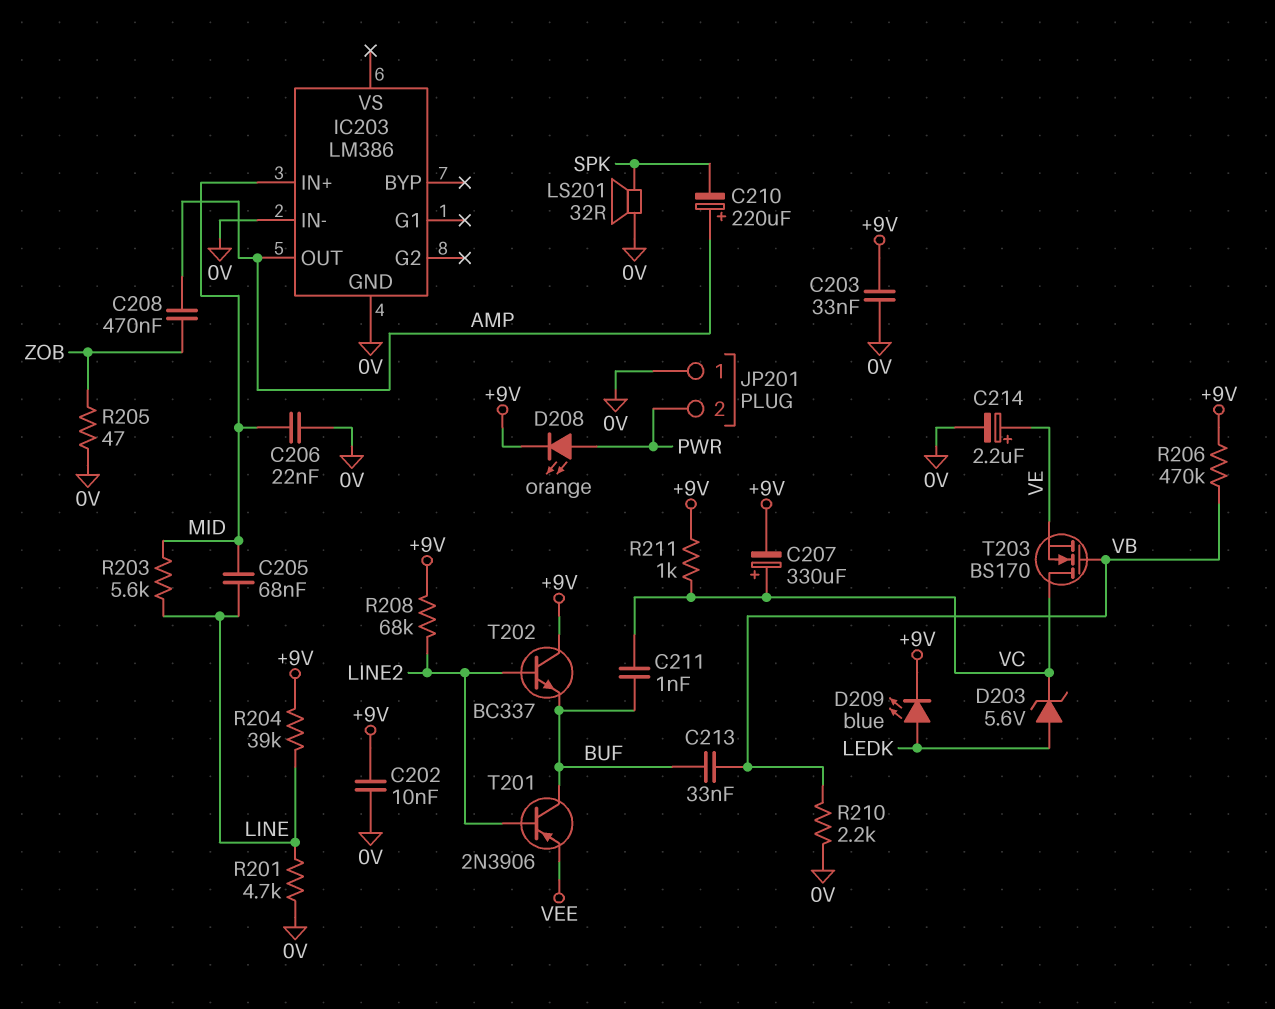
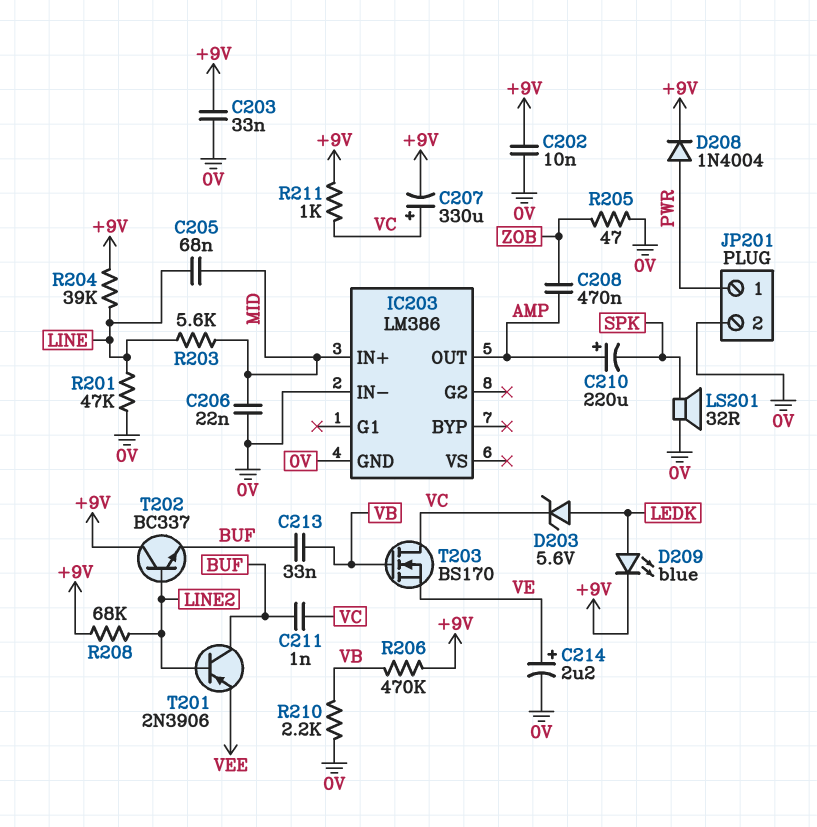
D208: LED orange (A PWR, K +9V) -> diode 1N4004 (A PWR, K +9V)
JP201 pin 1: 0V -> PWR
JP201 pin 2: PWR -> 0V
R201: 4.7k (0V, LINE) -> 47k (0V, LINE)

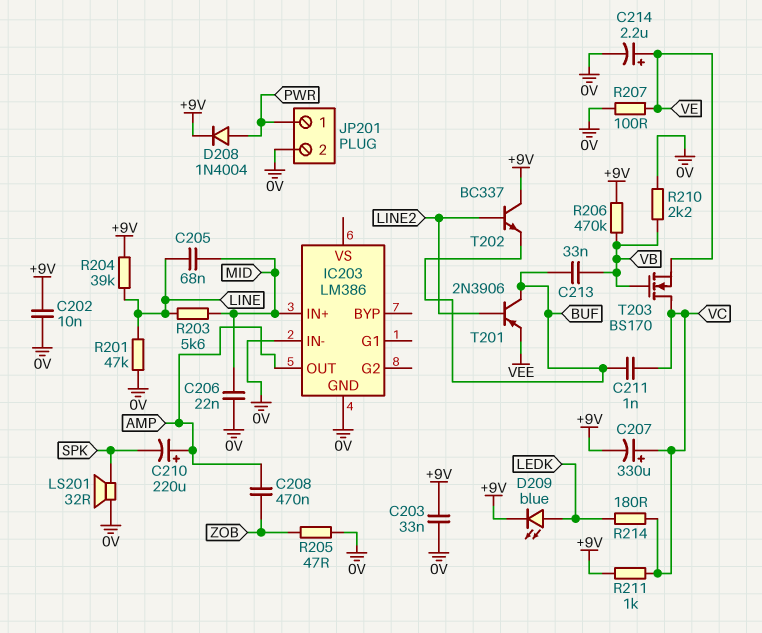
D203: zener 5.6V (A LEDK, K VC) -> none
R207: none -> 100 (0V, VE)
R208: 68k (+9V, LINE2) -> none
R214: none -> 180 (LEDK, VC)

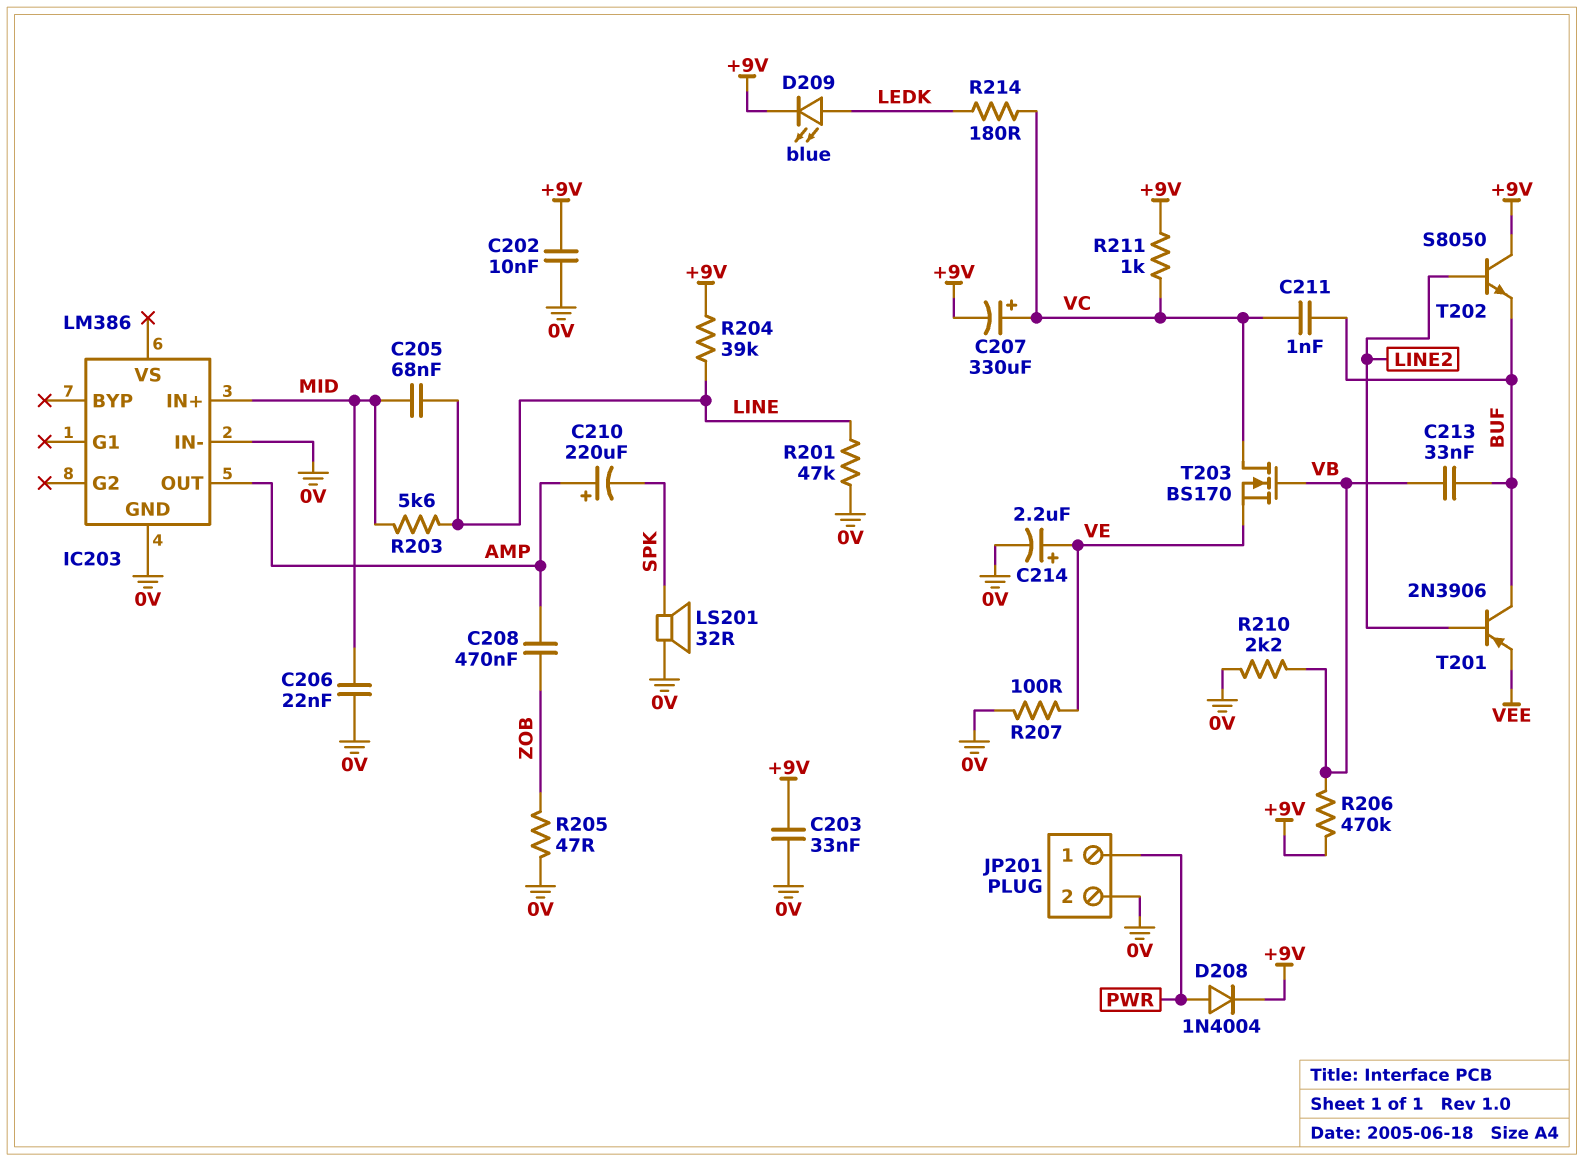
T202: NPN BC337 (B LINE2, C +9V, E BUF) -> NPN S8050 (B LINE2, C +9V, E BUF)

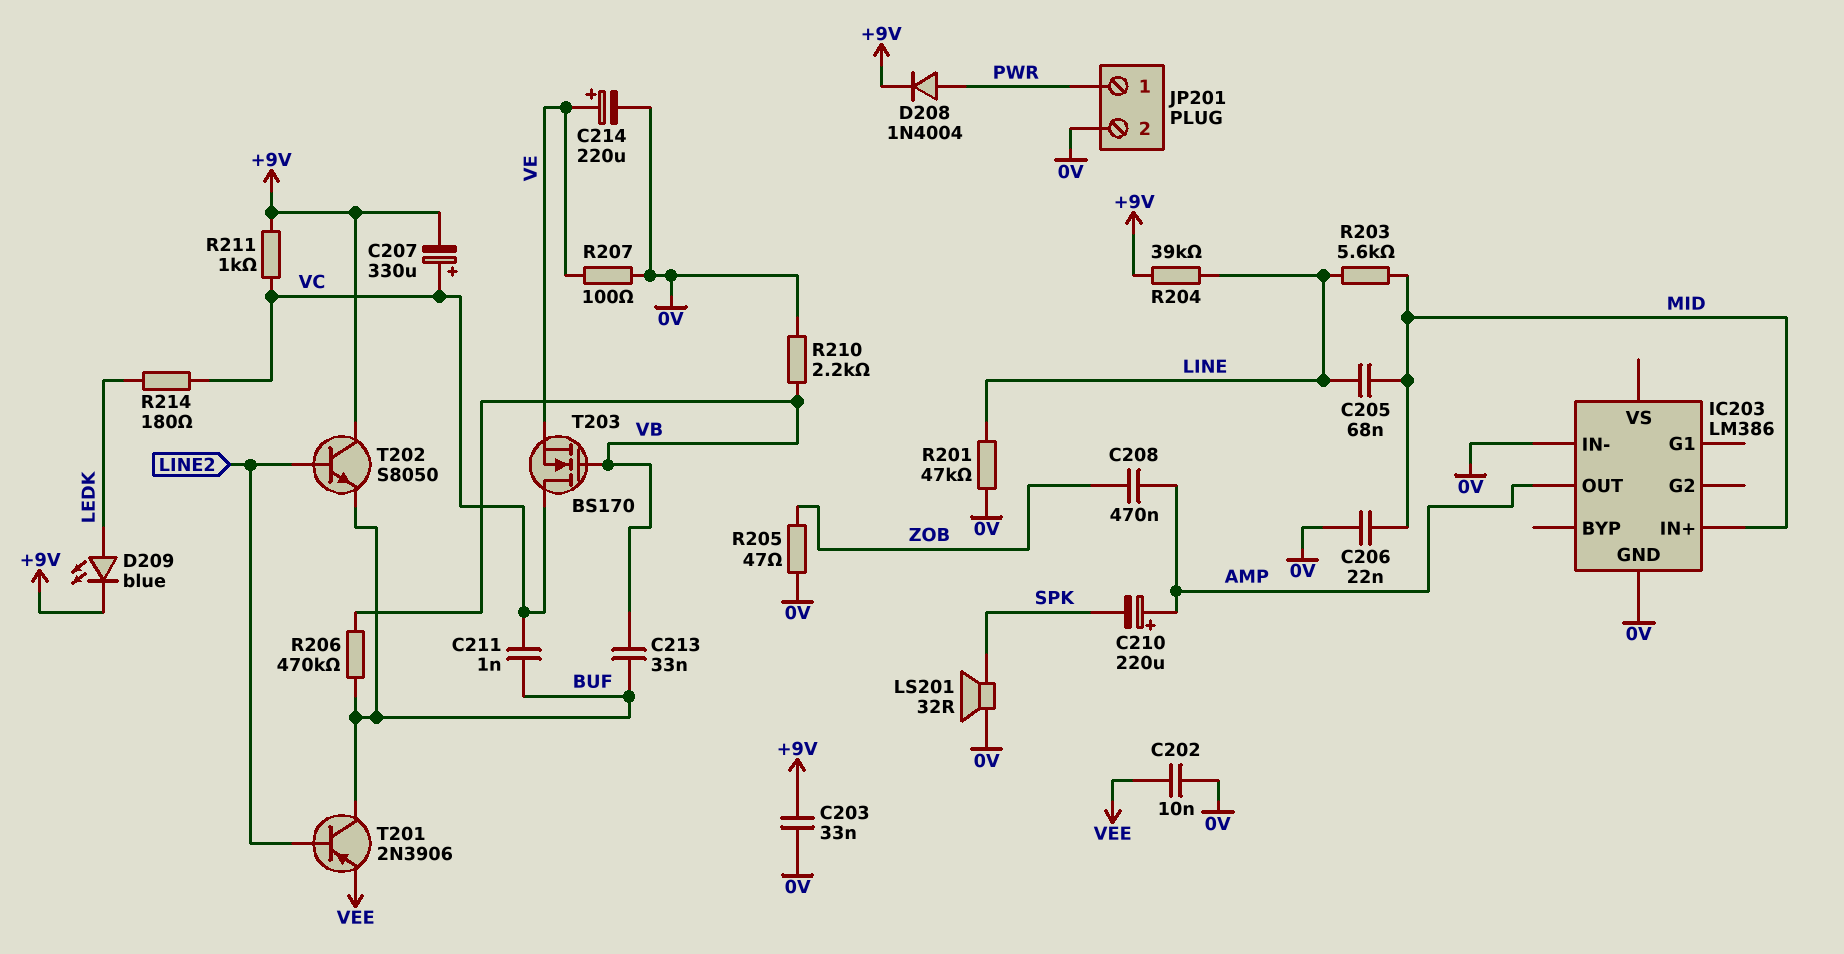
C202: 10nF (+9V, 0V) -> 10nF (0V, VEE)
C214: 2.2uF (plus VE, minus 0V) -> 220uF (plus VE, minus 0V)
R206: 470k (+9V, VB) -> 470k (BUF, VB)

